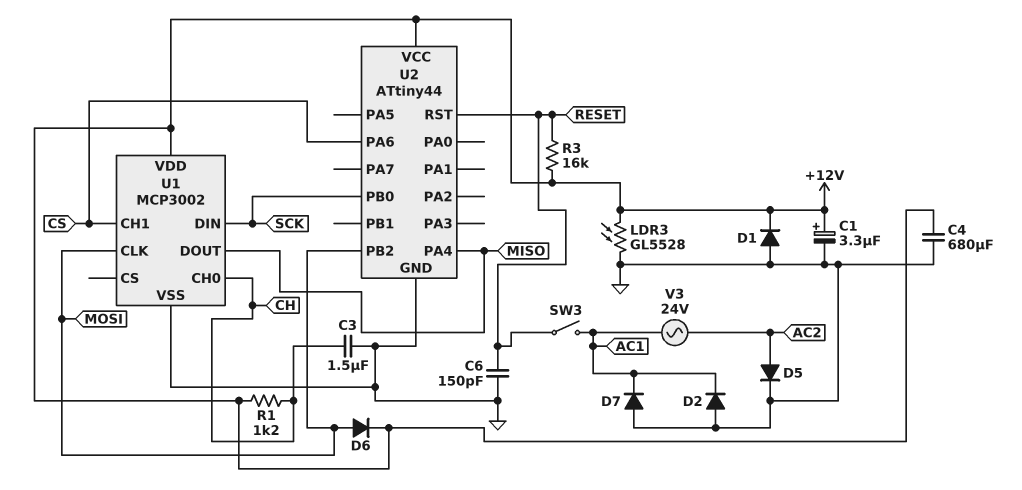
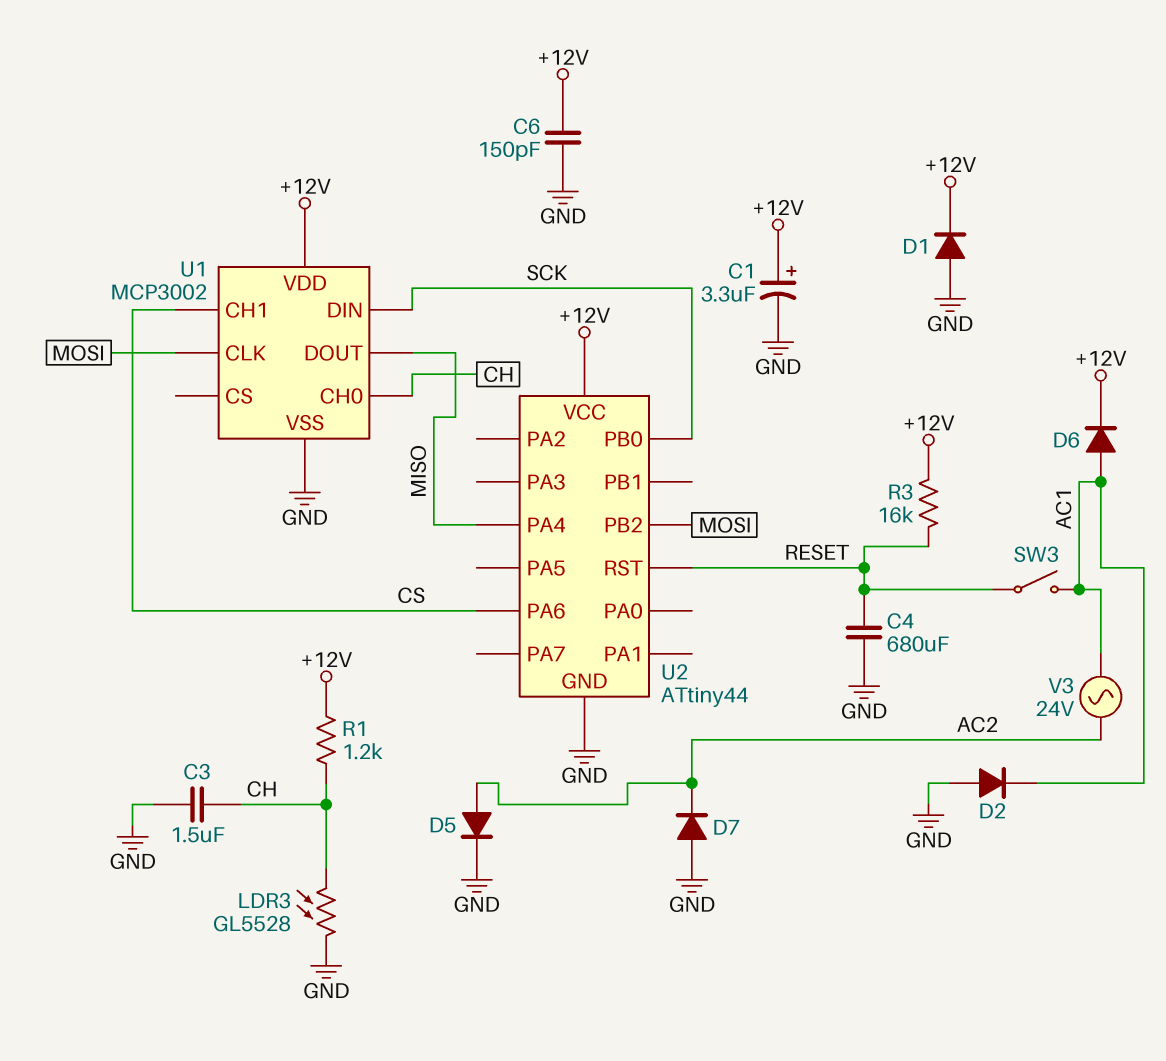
C4: 680uF (+12V, GND) -> 680uF (GND, RESET)
C6: 150pF (GND, RESET) -> 150pF (+12V, GND)
D6: diode (A MOSI, K +12V) -> diode (A AC1, K +12V)
D7: diode (A GND, K AC1) -> diode (A GND, K AC2)
LDR3: GL5528 (+12V, GND) -> GL5528 (CH, GND)

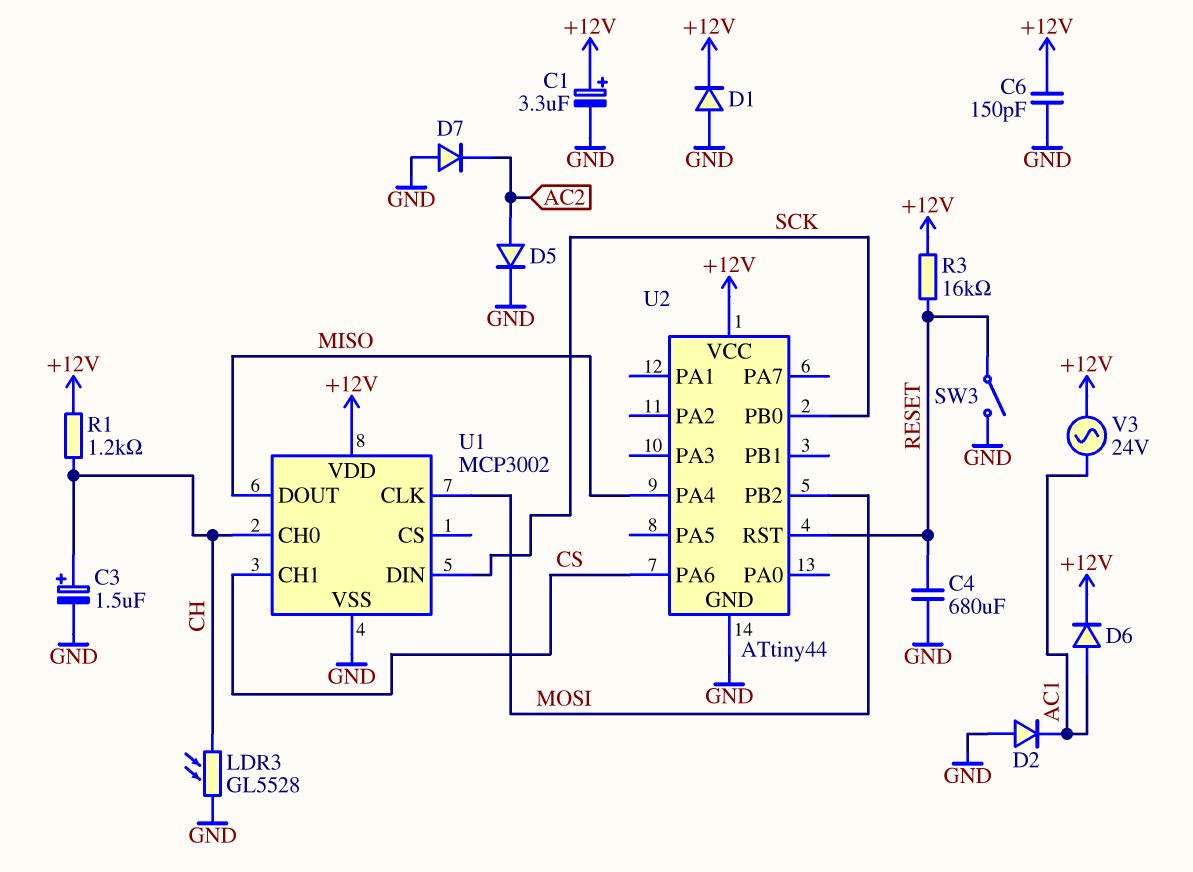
C3: 1.5uF (CH, GND) -> 1.5uF (plus CH, minus GND)
SW3: switch (AC1, RESET) -> switch (GND, RESET)
V3: AC 24V (AC1, AC2) -> AC 24V (+12V, AC1)

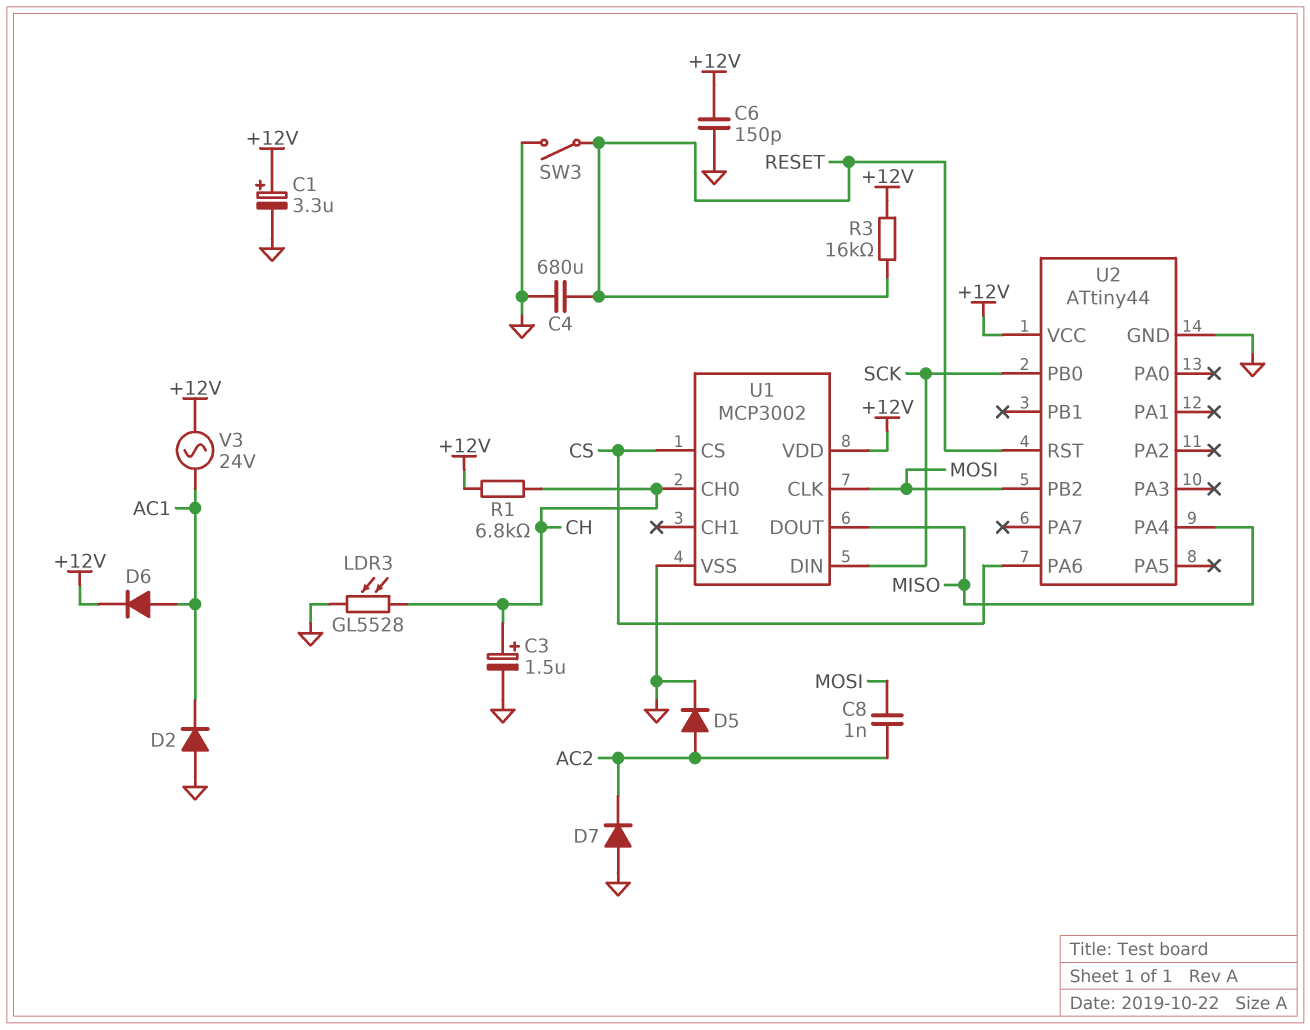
C8: none -> 1nF (AC2, MOSI)
D1: diode (A GND, K +12V) -> none
R1: 1.2k (+12V, CH) -> 6.8k (+12V, CH)
U1 pin CH1: CS -> none
U1 pin CS: none -> CS

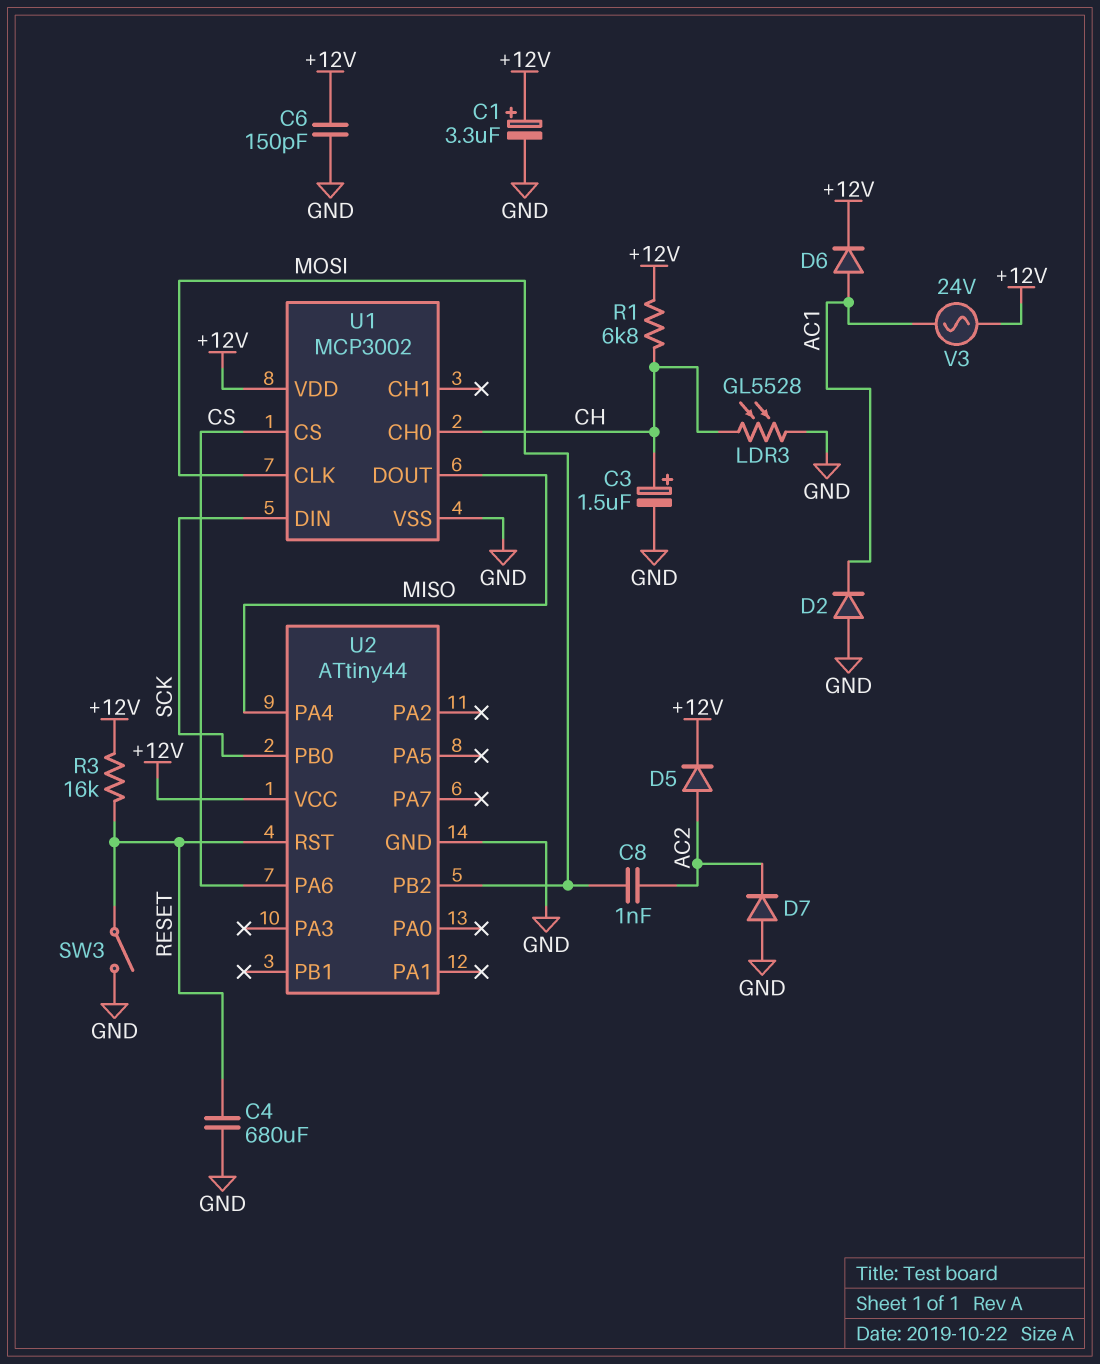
D5: diode (A AC2, K GND) -> diode (A AC2, K +12V)

